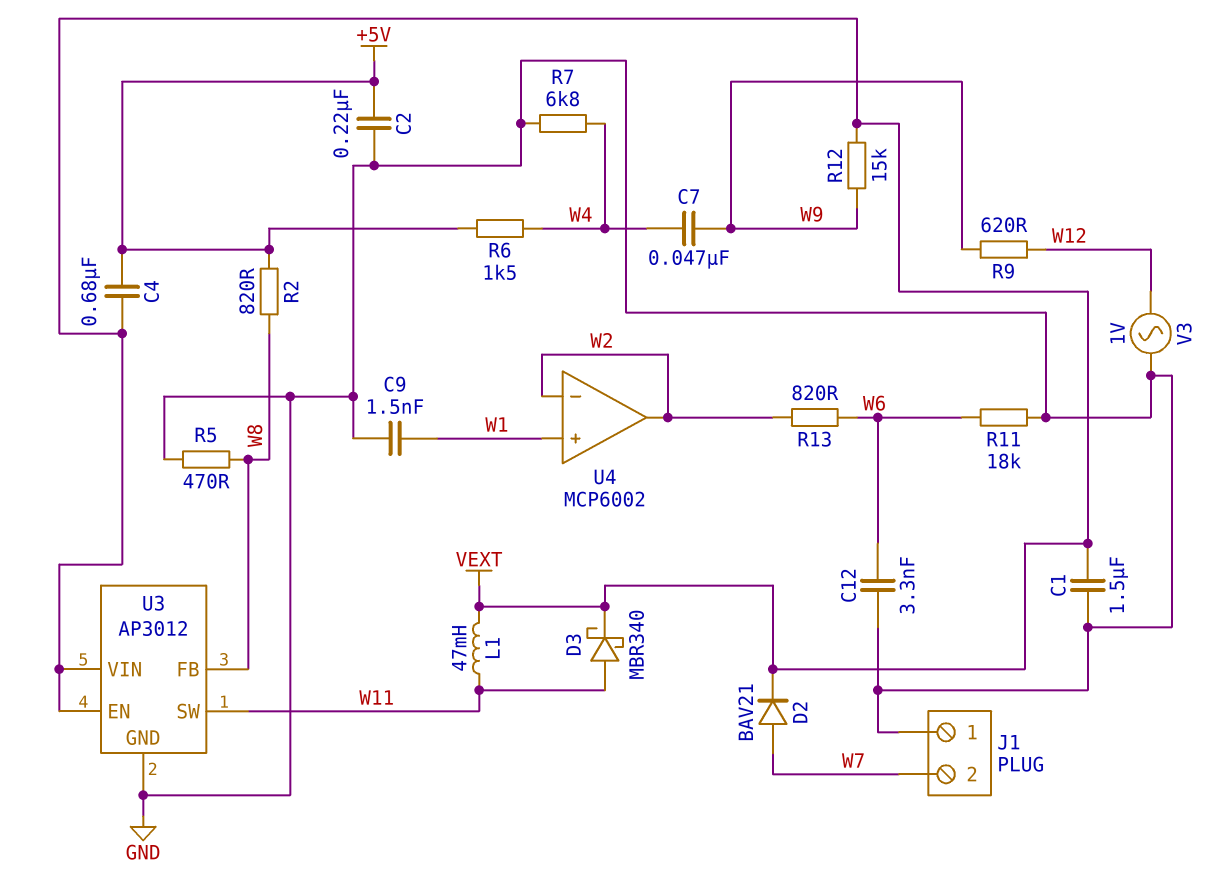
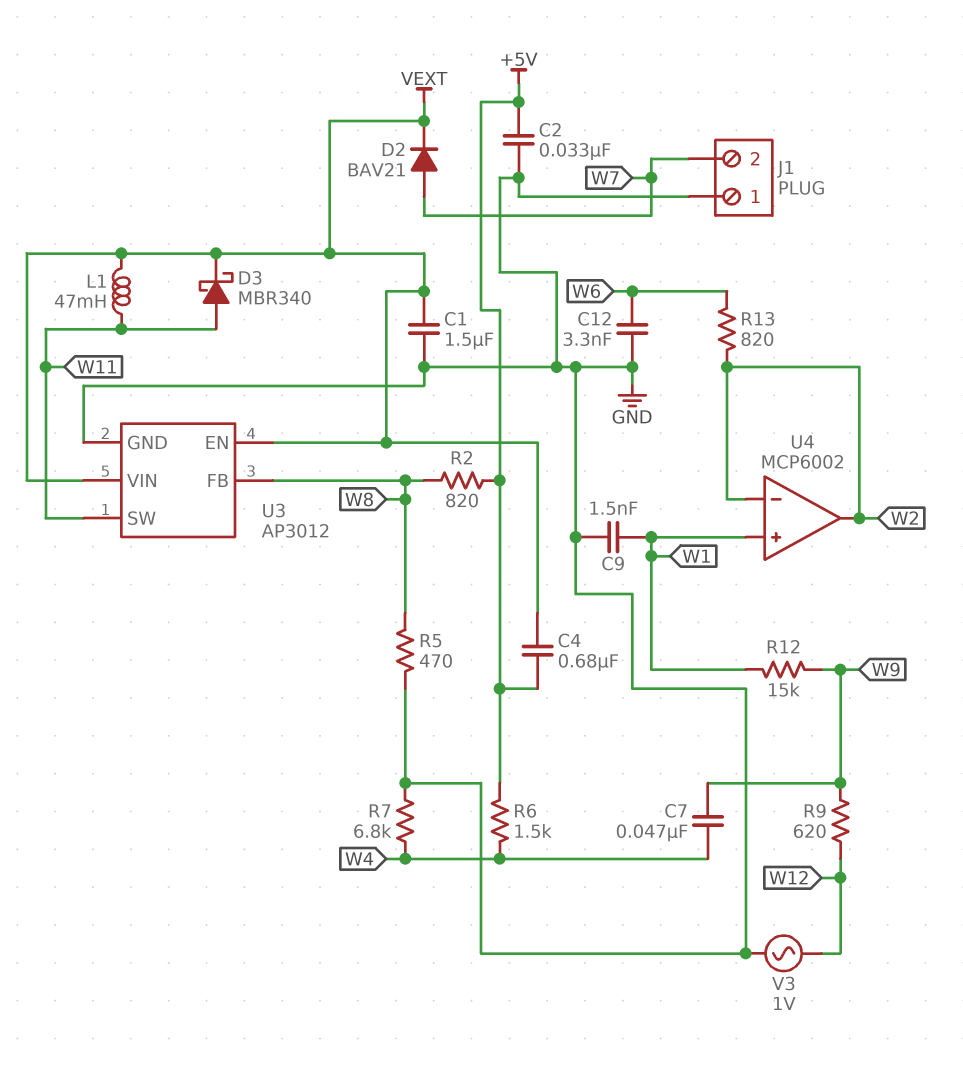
C2: 220nF (+5V, GND) -> 33nF (+5V, GND)
R11: 18k (GND, W6) -> none
R12: 15k (VEXT, W9) -> 15k (W1, W9)

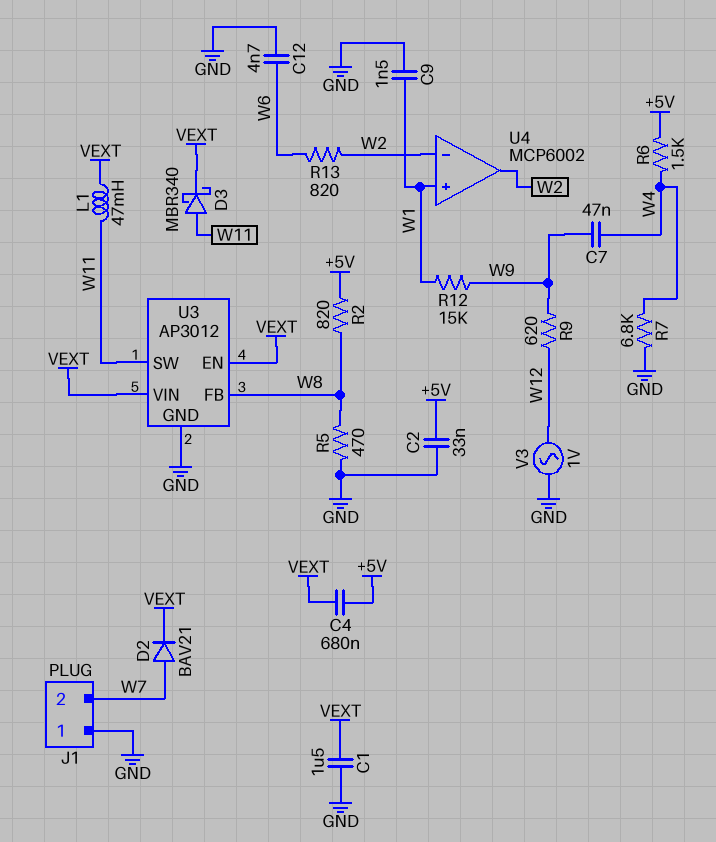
C12: 3.3nF (GND, W6) -> 4.7nF (GND, W6)

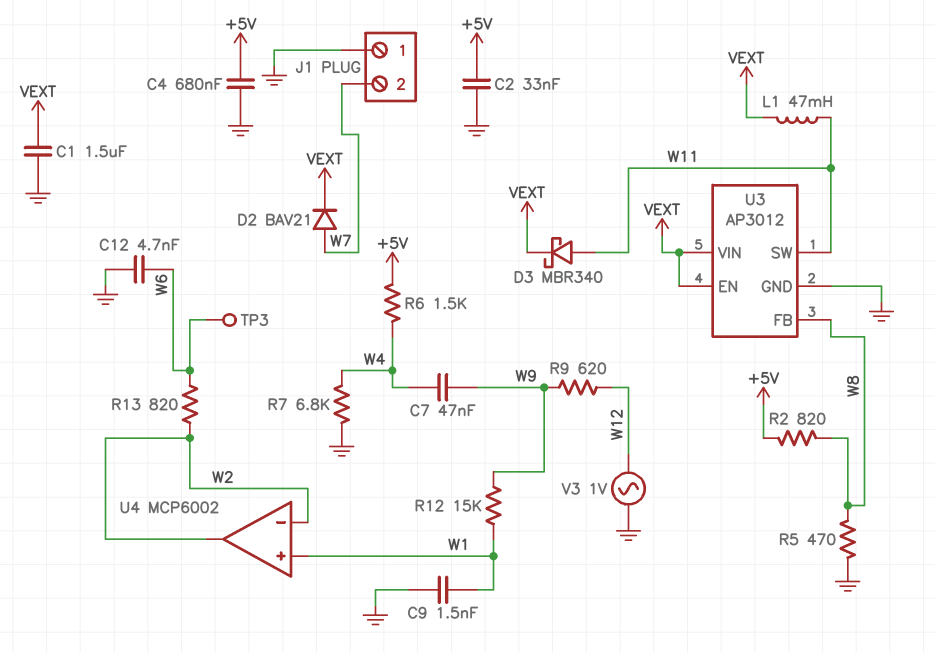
C4: 680nF (+5V, VEXT) -> 680nF (+5V, GND)
TP3: none -> test point (W6)

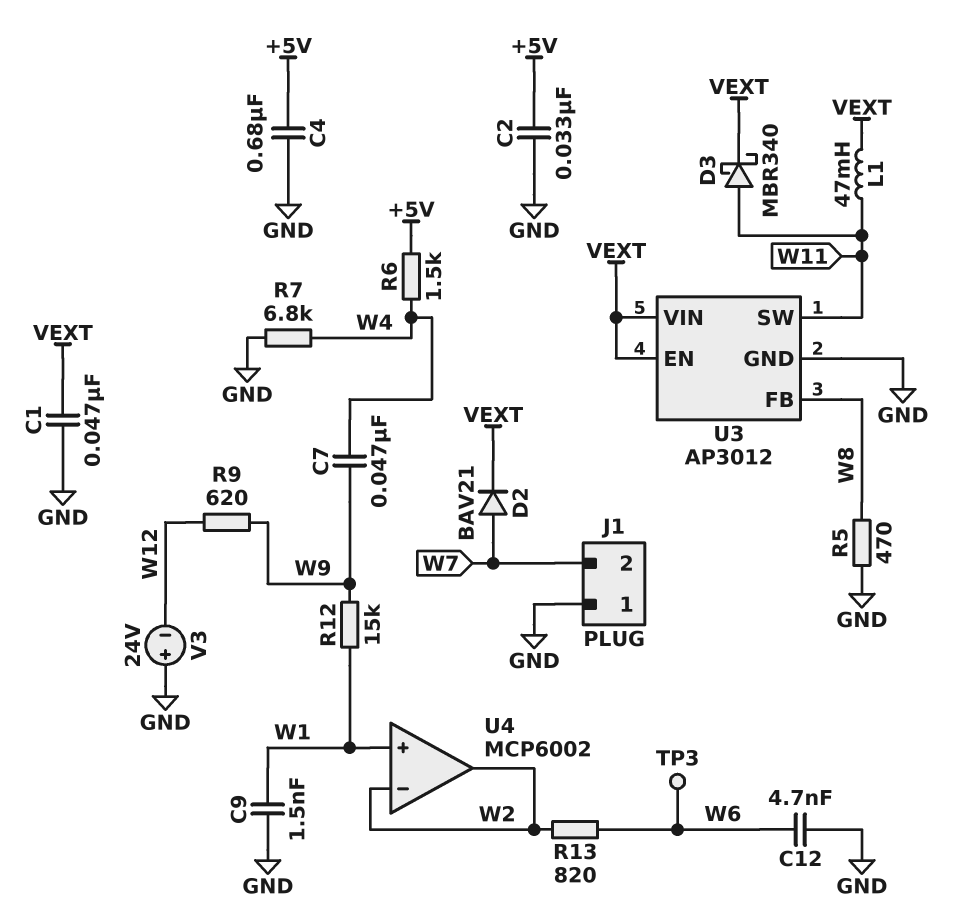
C1: 1.5uF (GND, VEXT) -> 47nF (GND, VEXT)
R2: 820 (+5V, W8) -> none
V3: AC 1V (GND, W12) -> 24V (plus GND, minus W12)

